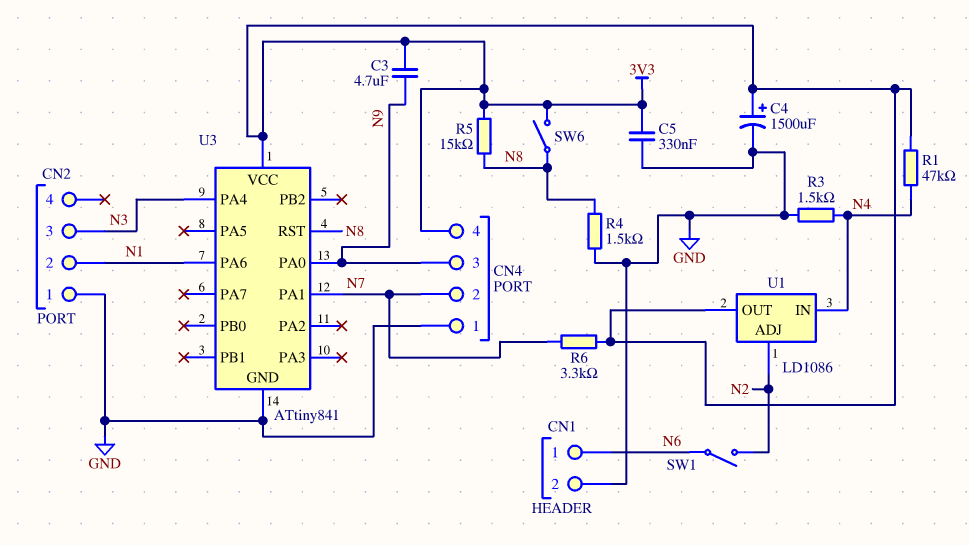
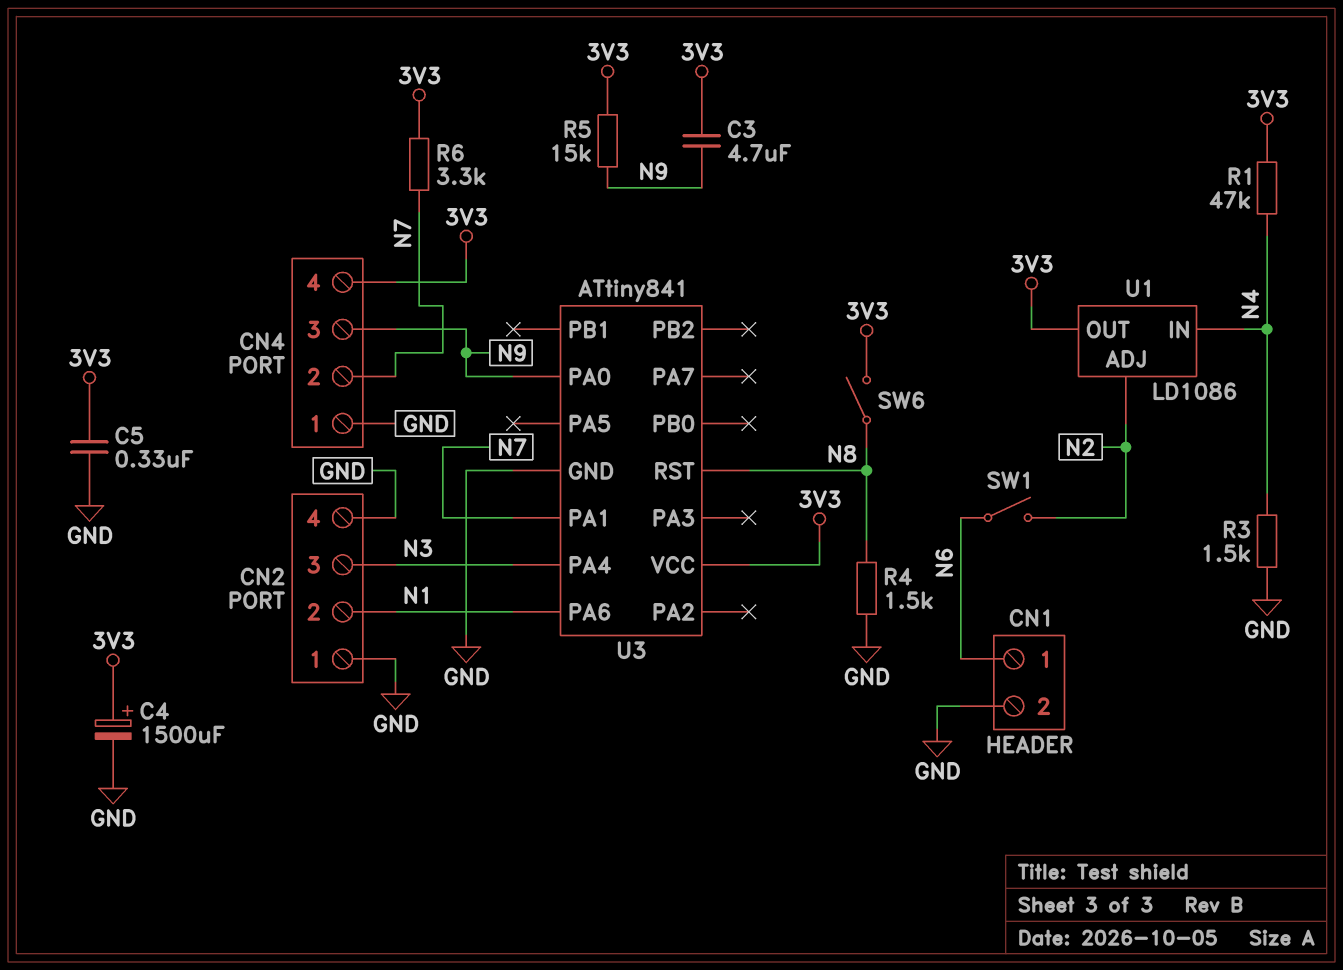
CN2 pin 4: none -> GND
R5: 15k (3V3, N8) -> 15k (3V3, N9)

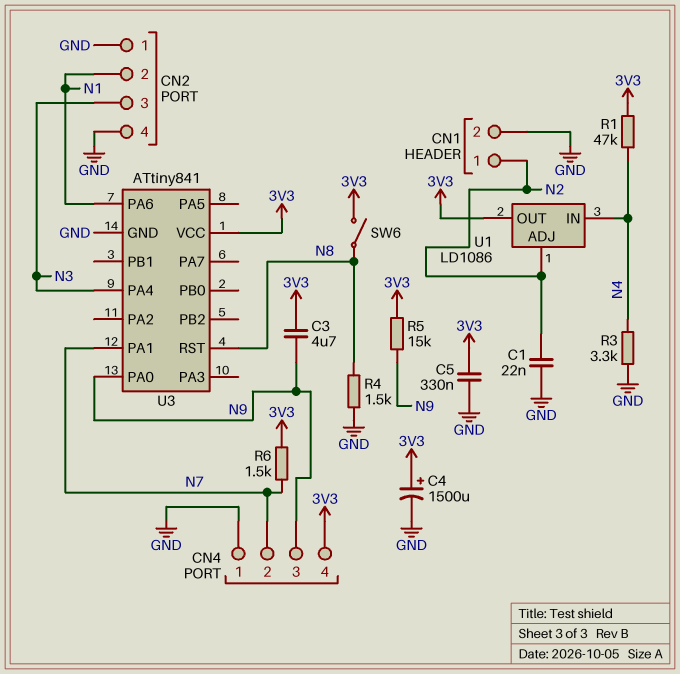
C1: none -> 22nF (GND, N2)
CN1 pin 1: N6 -> N2
R3: 1.5k (GND, N4) -> 3.3k (GND, N4)
R6: 3.3k (3V3, N7) -> 1.5k (3V3, N7)
SW1: switch (N2, N6) -> none

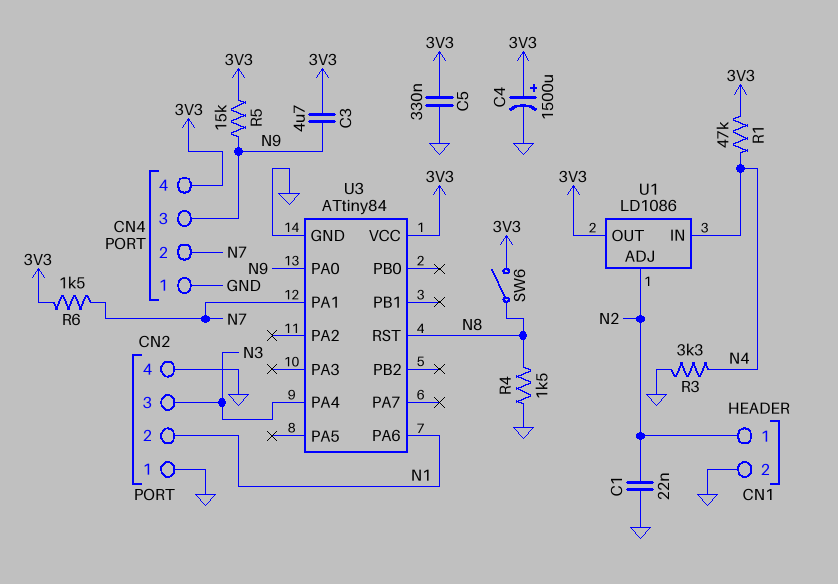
U3: ATtiny841 -> ATtiny84

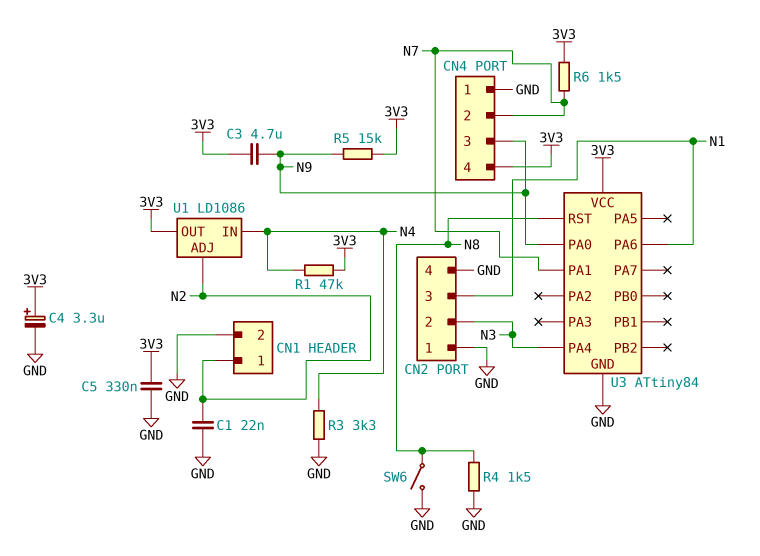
C4: 1500uF (plus 3V3, minus GND) -> 3.3uF (plus 3V3, minus GND)
CN2 pin 2: N1 -> N3
CN2 pin 3: N3 -> N1
SW6: switch (3V3, N8) -> switch (GND, N8)

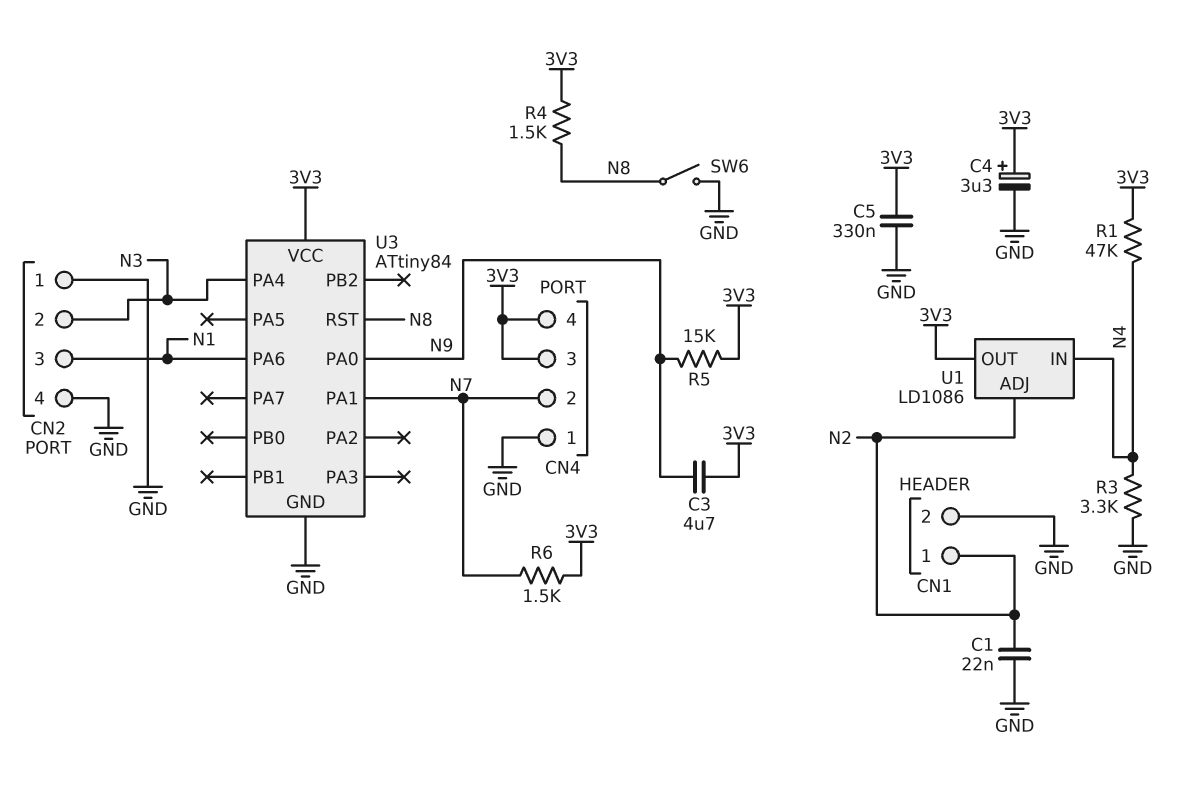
CN4 pin 3: N9 -> 3V3
R4: 1.5k (GND, N8) -> 1.5k (3V3, N8)

